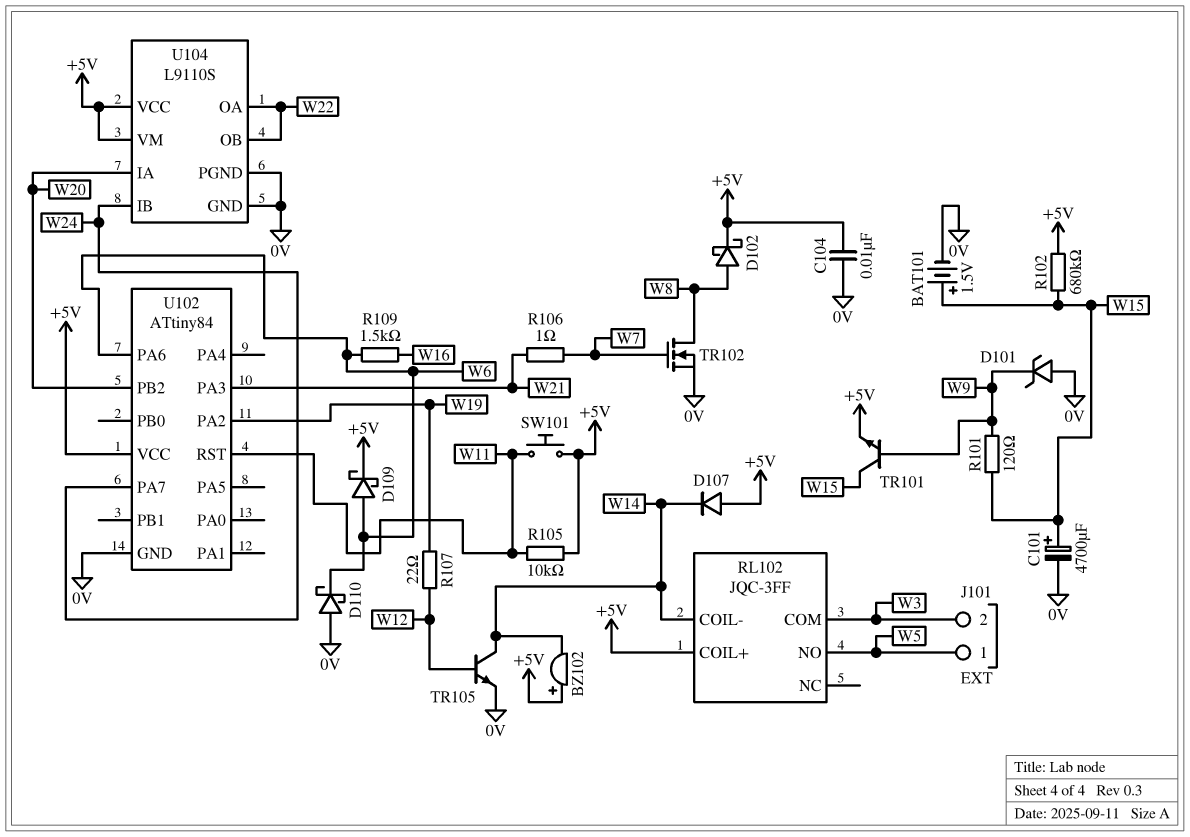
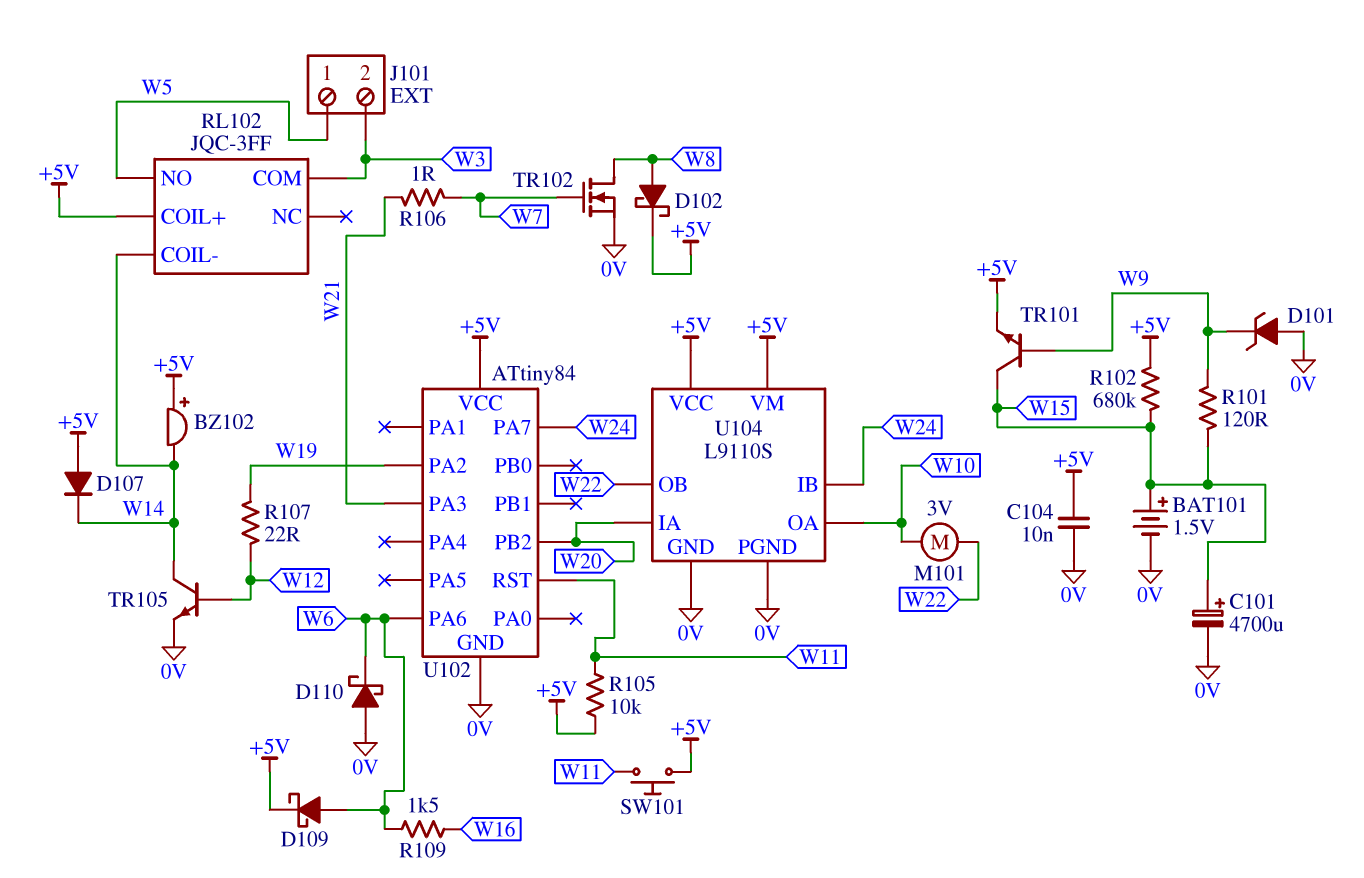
M101: none -> motor 3V (W10, W22)
U104 pin OA: W22 -> W10

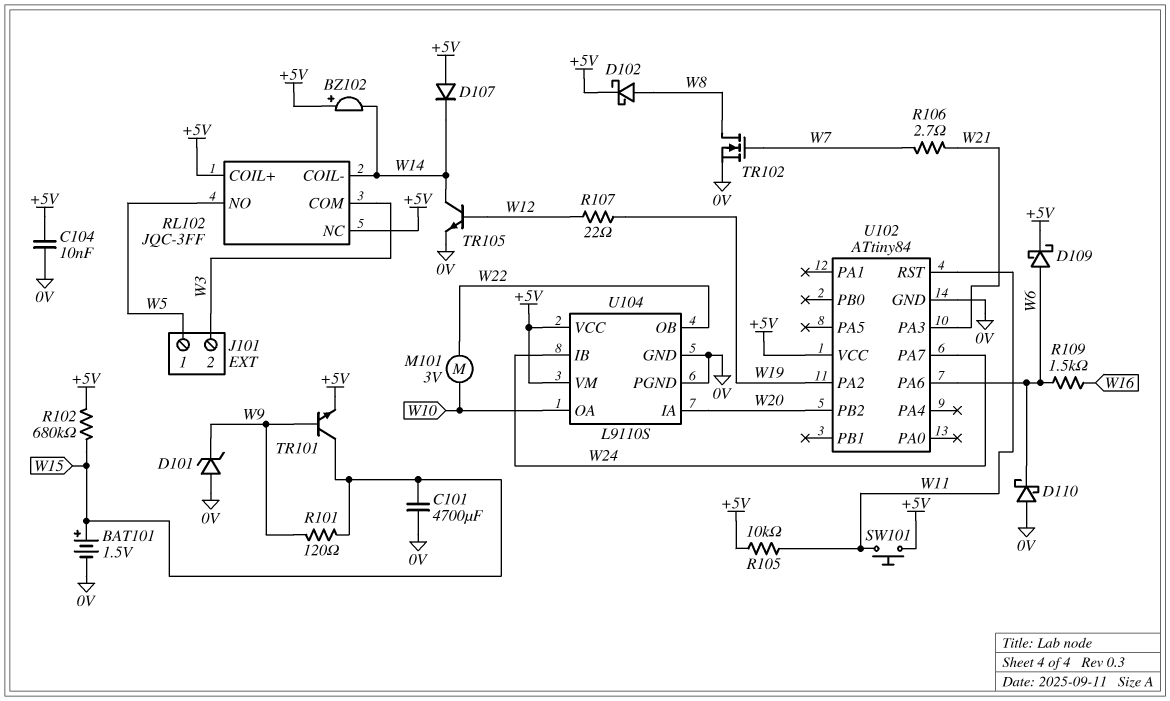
C101: 4700uF (plus W15, minus 0V) -> 4700uF (0V, W15)
R106: 1 (W7, W21) -> 2.7 (W7, W21)
RL102 pin NC: none -> +5V

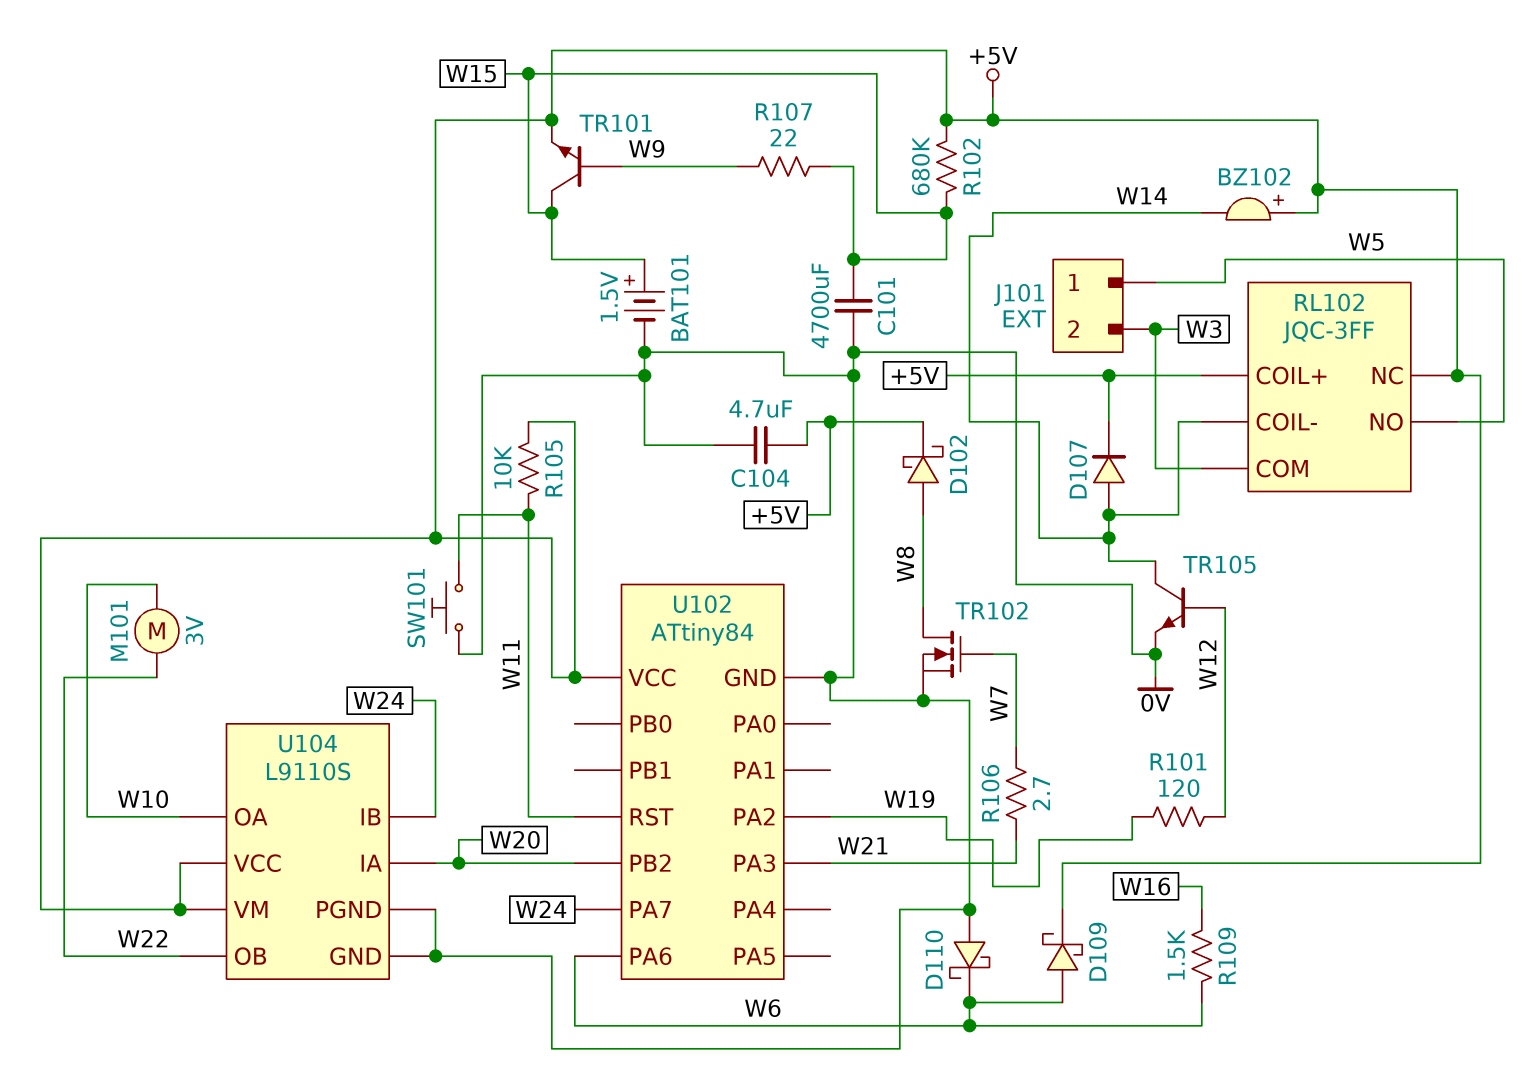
C104: 10nF (+5V, 0V) -> 4.7uF (+5V, 0V)
D101: zener (A 0V, K W9) -> none
D107: diode (A +5V, K W14) -> diode (A W14, K +5V)
R101: 120 (W9, W15) -> 120 (W12, W19)
R107: 22 (W12, W19) -> 22 (W9, W15)
SW101: button (+5V, W11) -> button (0V, W11)

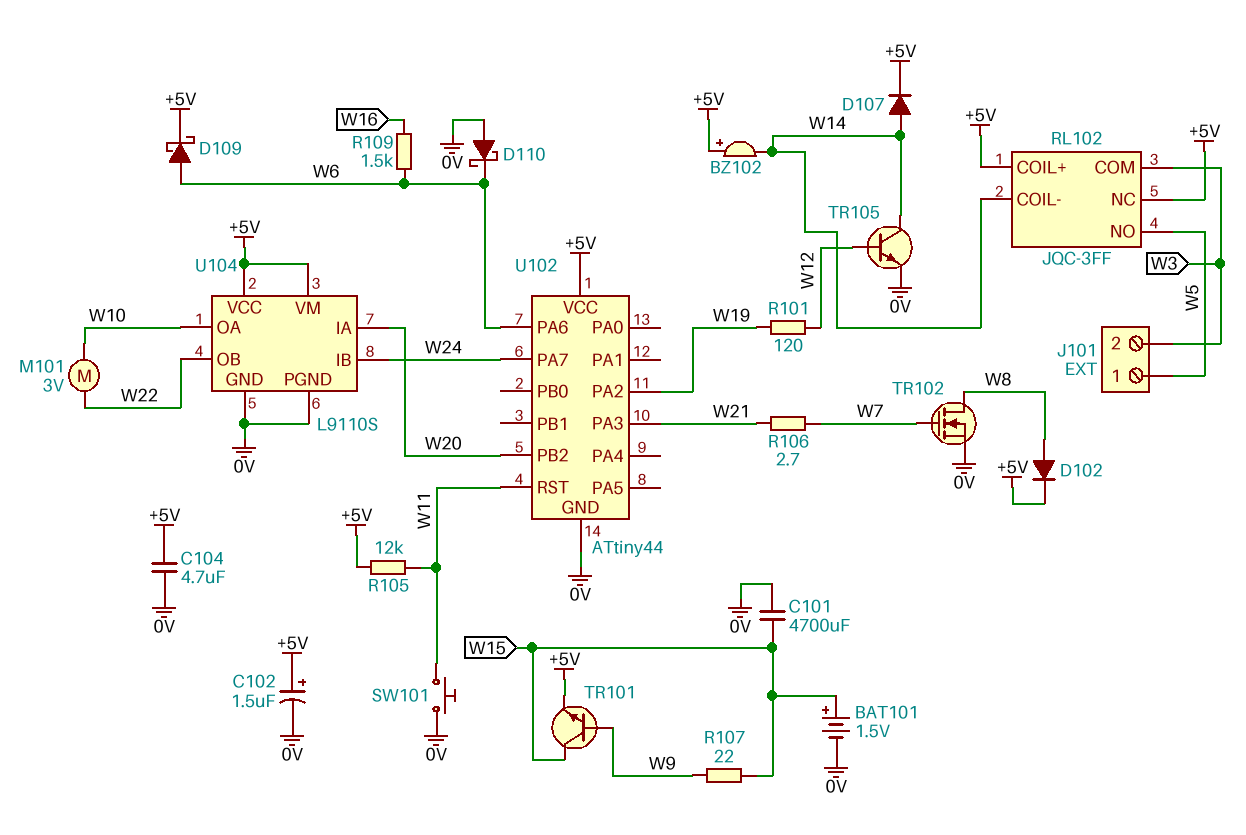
C102: none -> 1.5uF (plus +5V, minus 0V)
D102: schottky (A W8, K +5V) -> diode (A W8, K +5V)
R102: 680k (+5V, W15) -> none
R105: 10k (+5V, W11) -> 12k (+5V, W11)
U102: ATtiny84 -> ATtiny44

